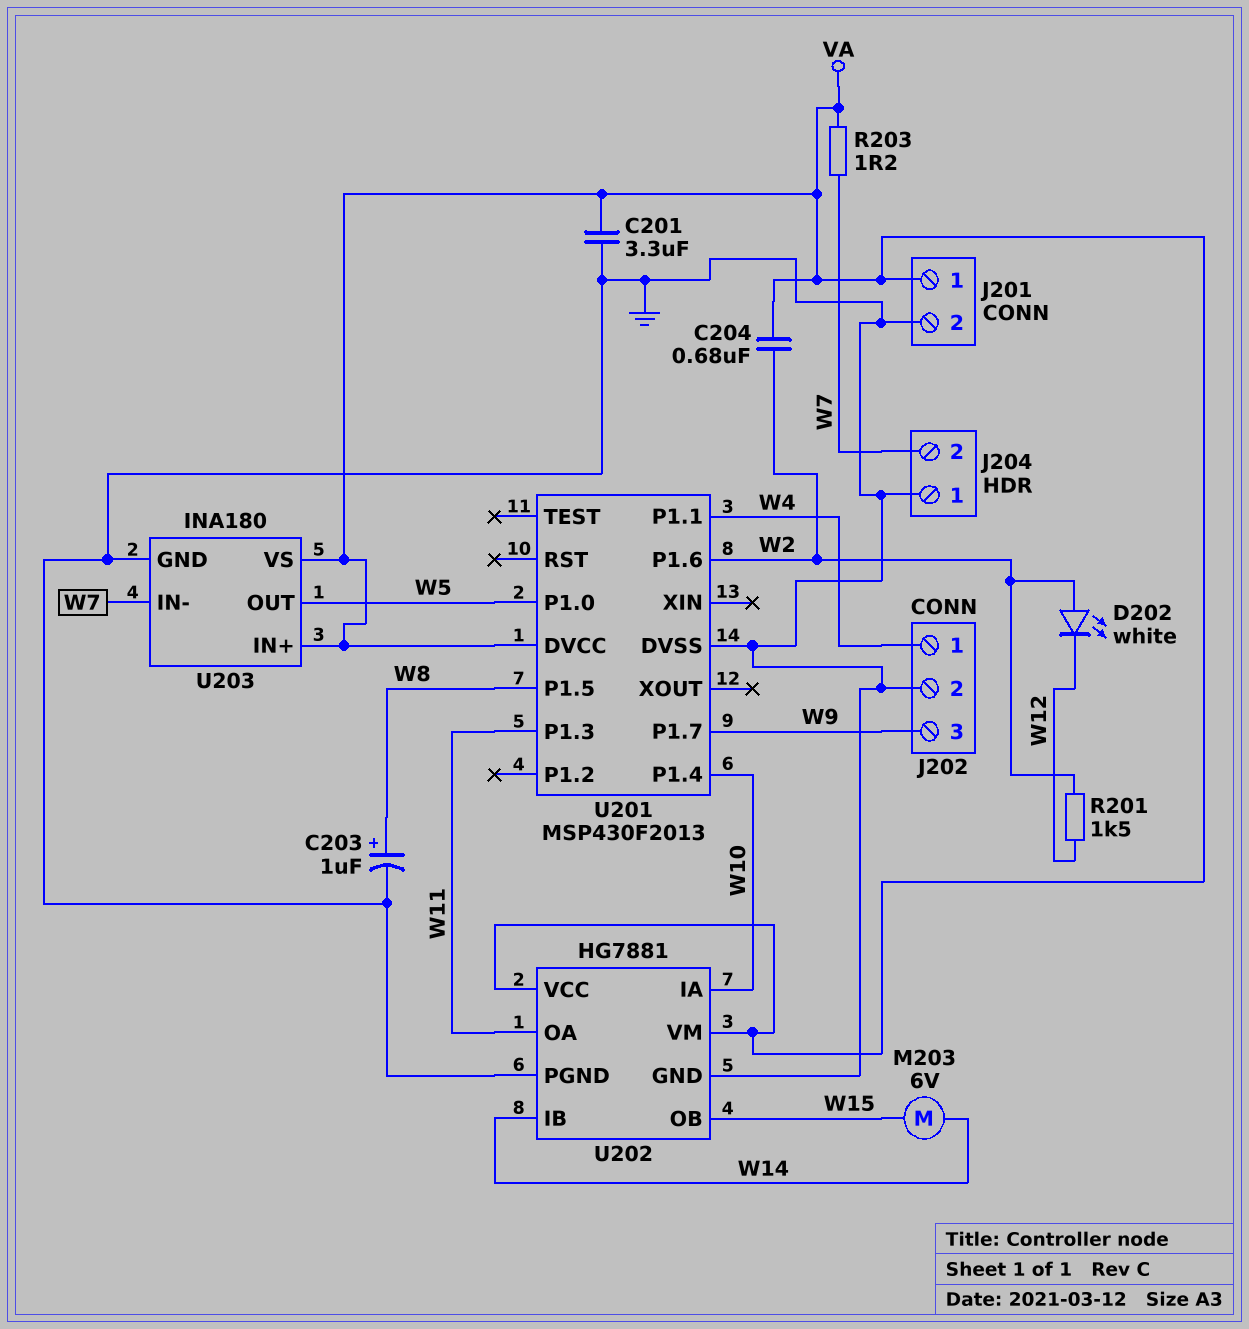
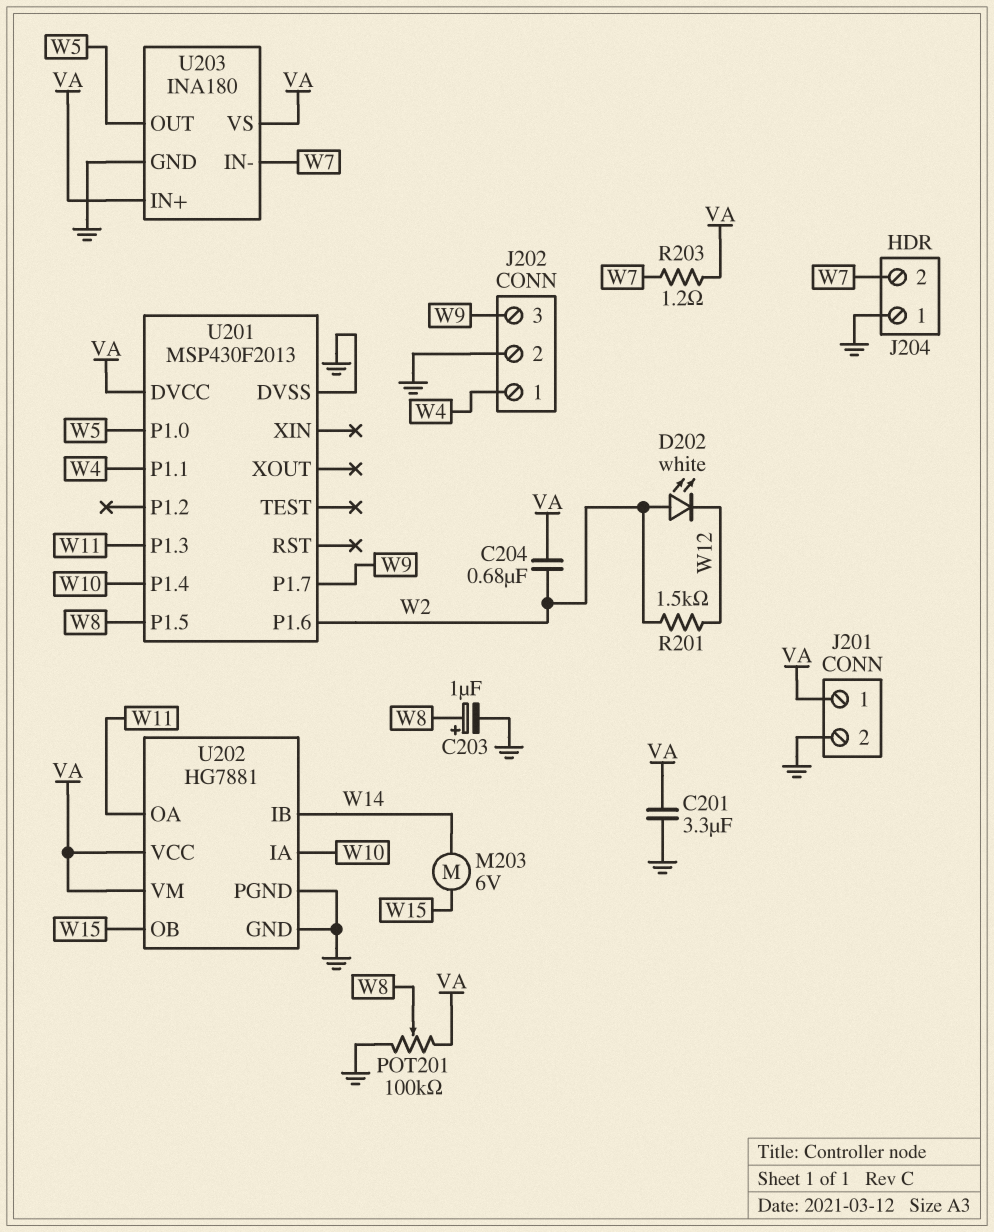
POT201: none -> 100k (GND, VA, wiper W8)

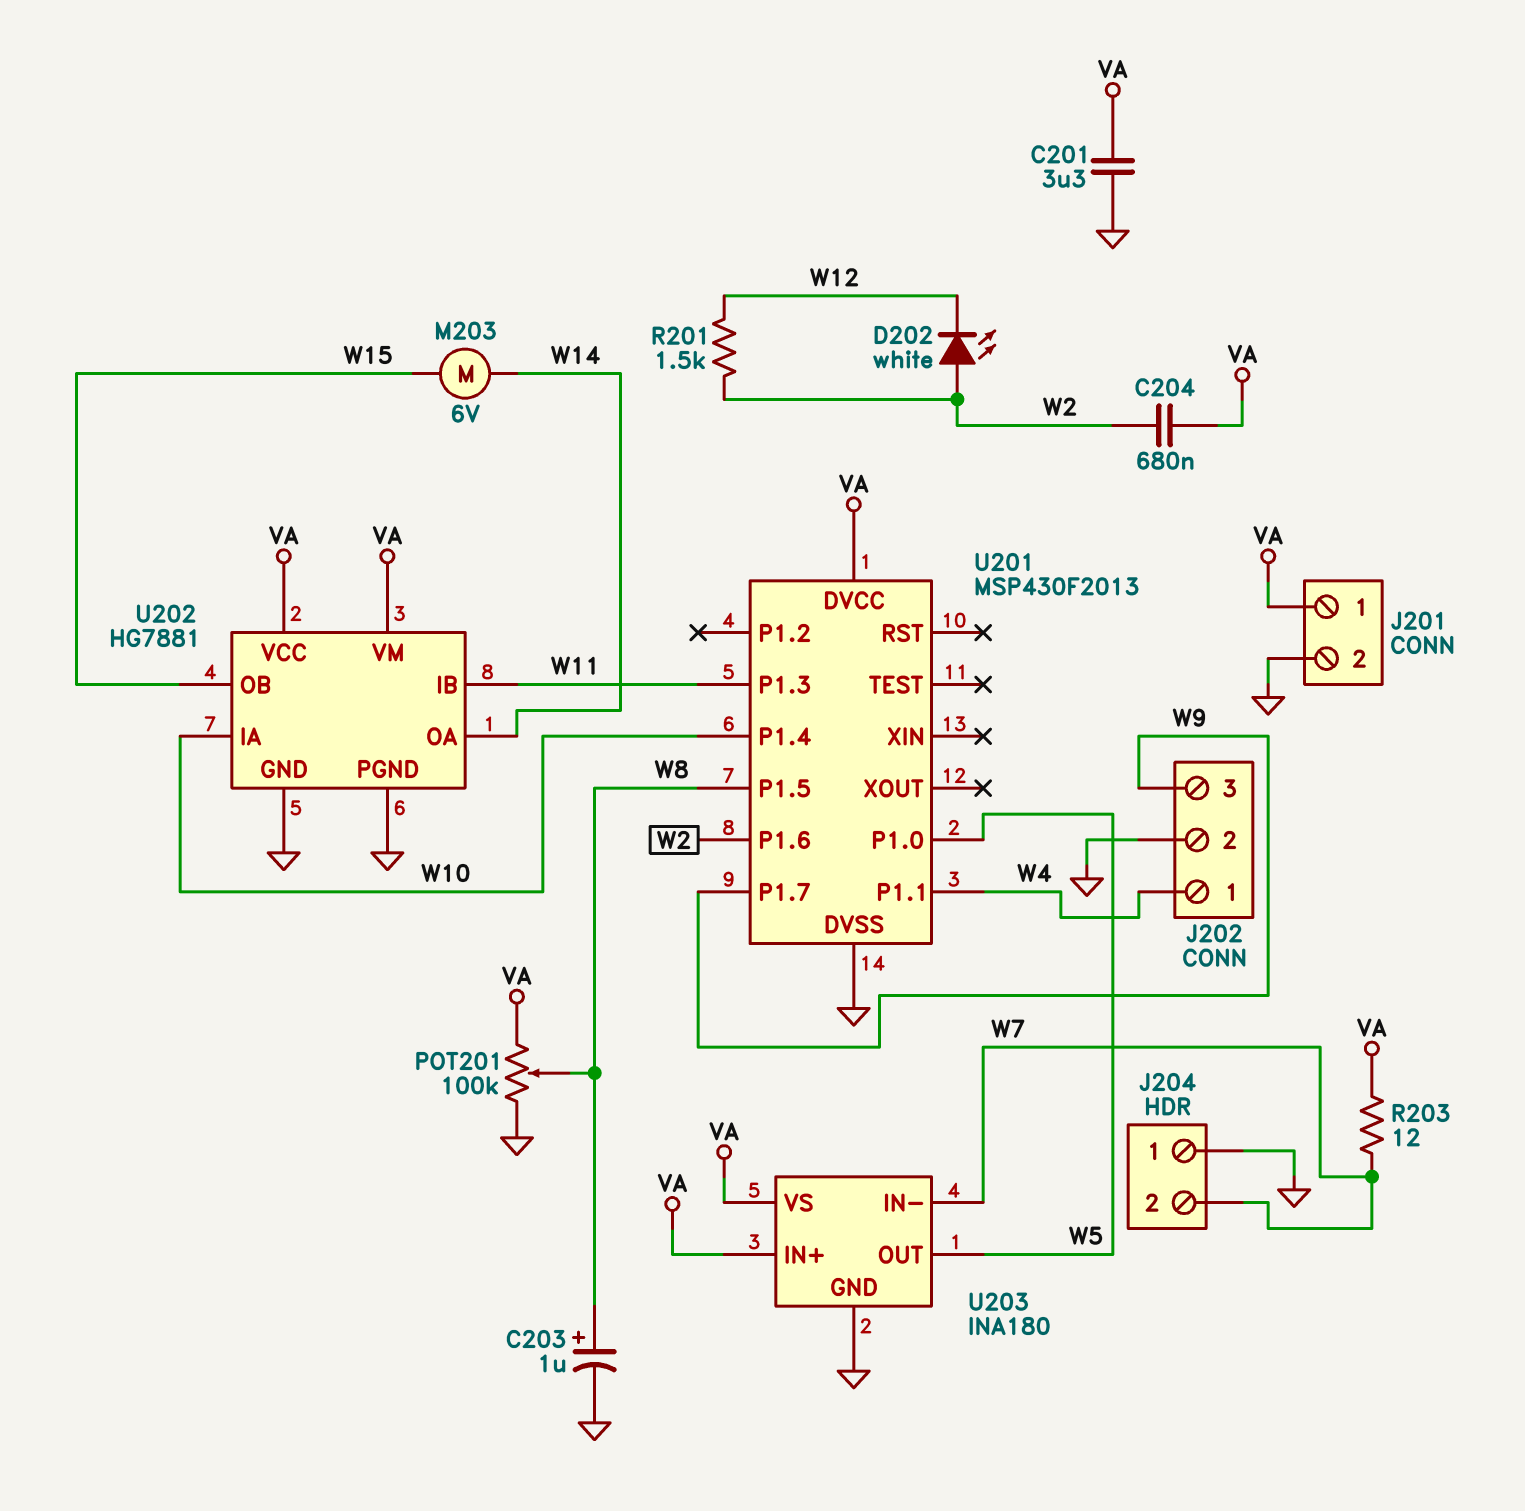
R203: 1.2 (VA, W7) -> 12 (VA, W7)
U202 pin IB: W14 -> W11
U202 pin OA: W11 -> W14

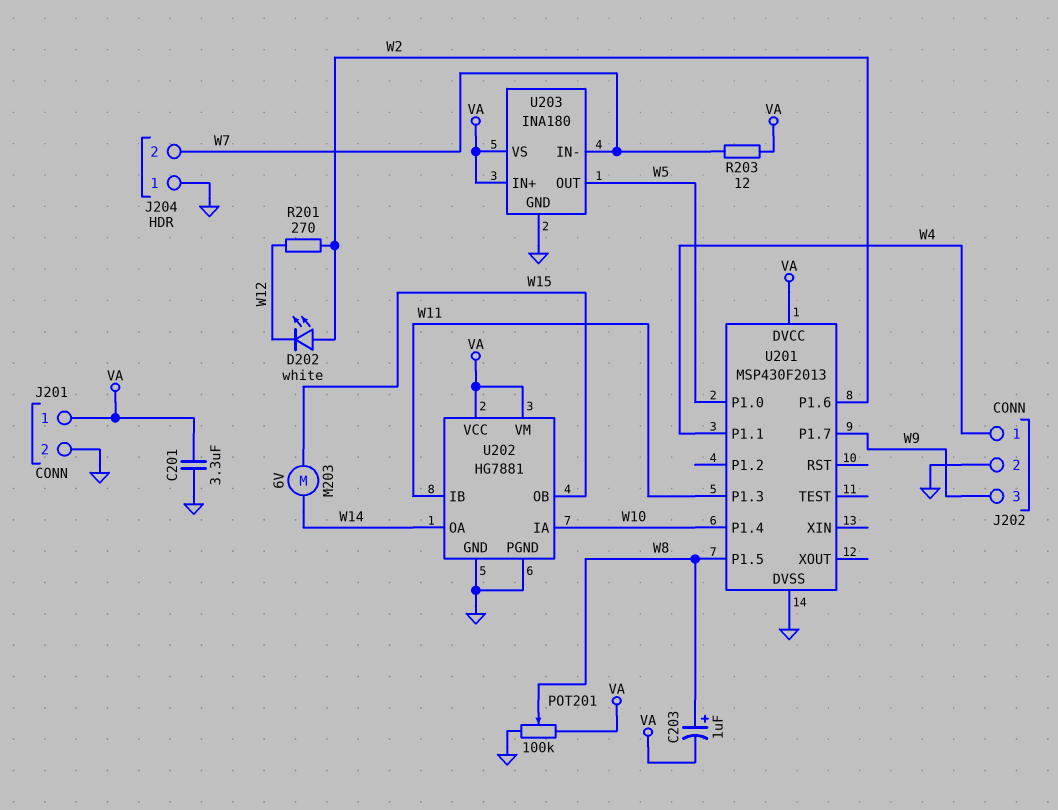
C203: 1uF (plus W8, minus GND) -> 1uF (plus W8, minus VA)
C204: 680nF (VA, W2) -> none
R201: 1.5k (W2, W12) -> 270 (W2, W12)

